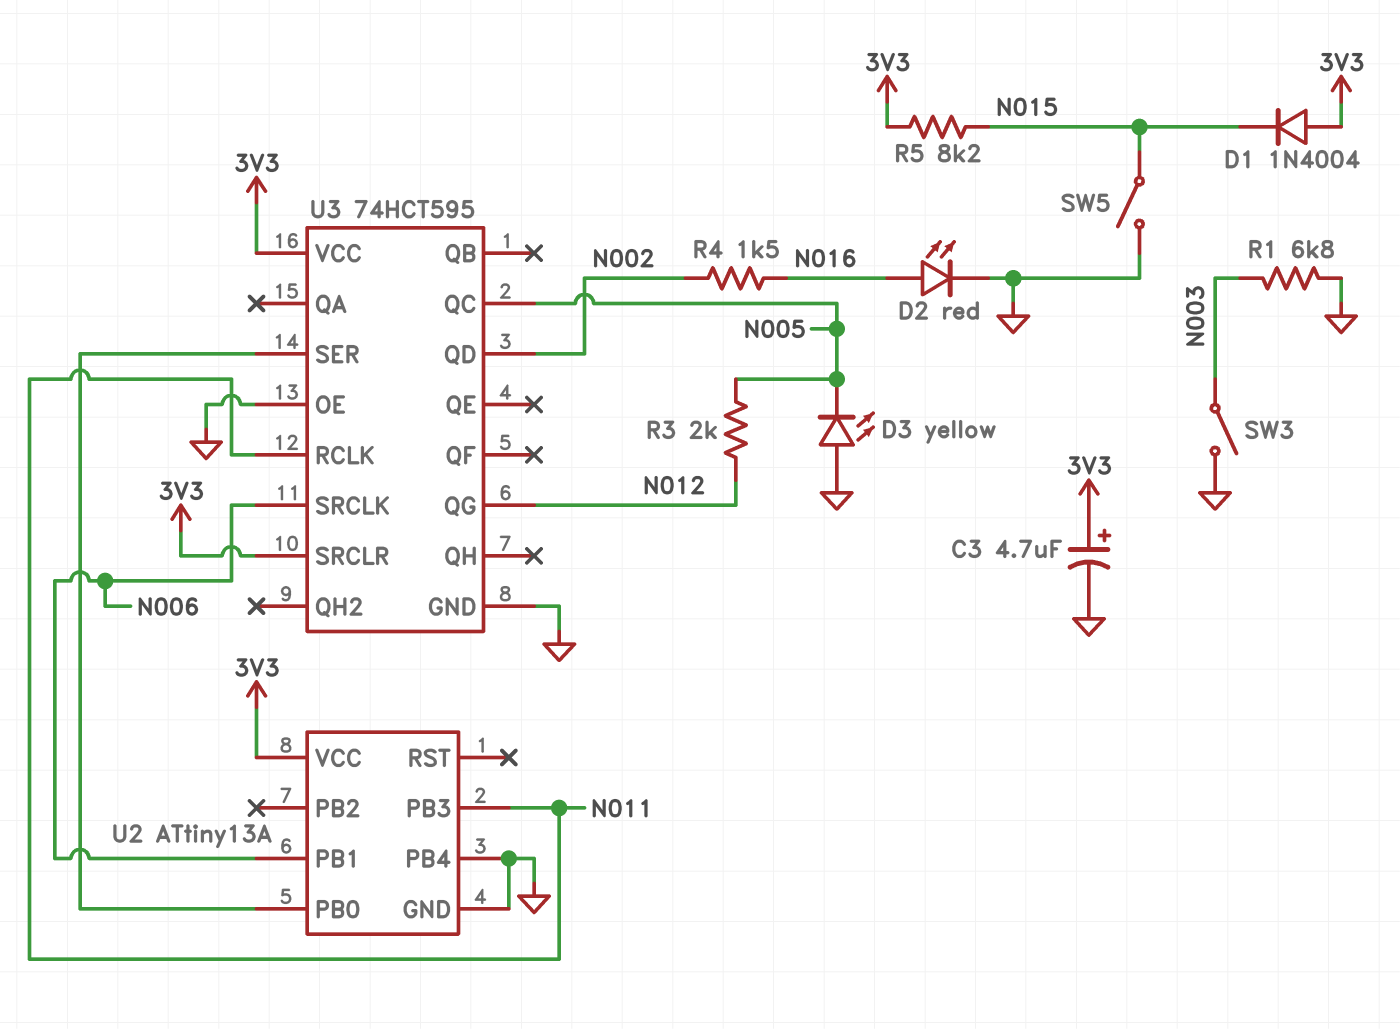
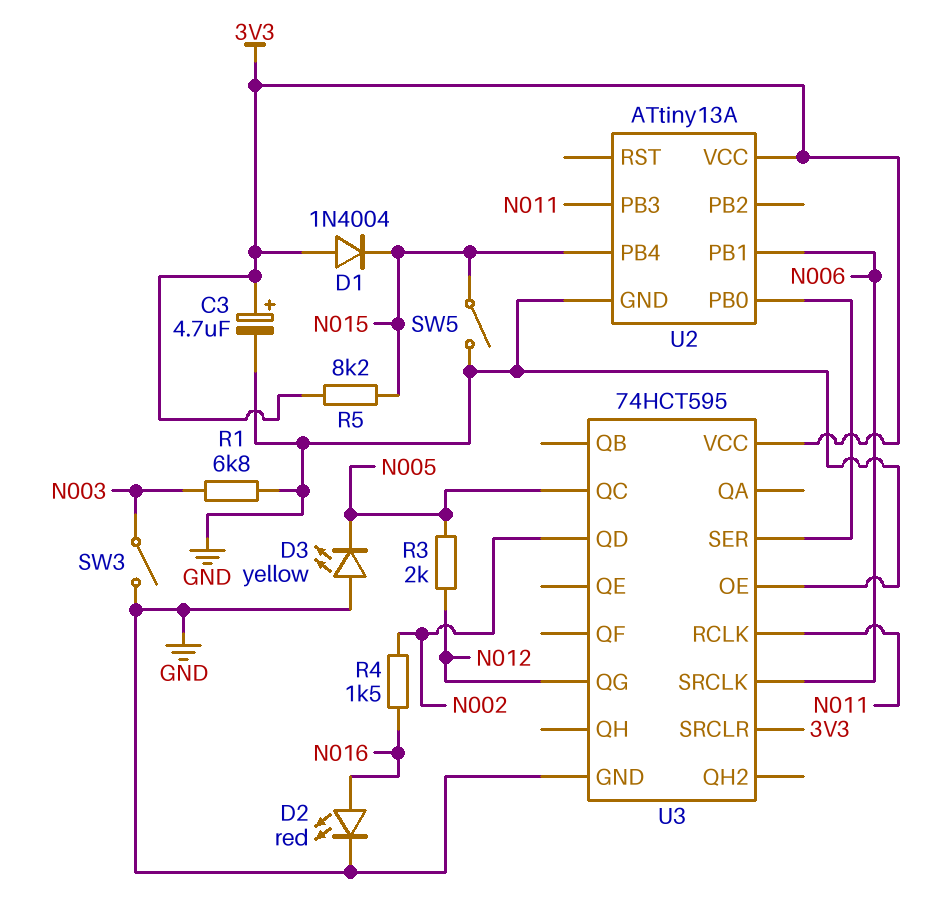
U2 pin PB4: GND -> N015

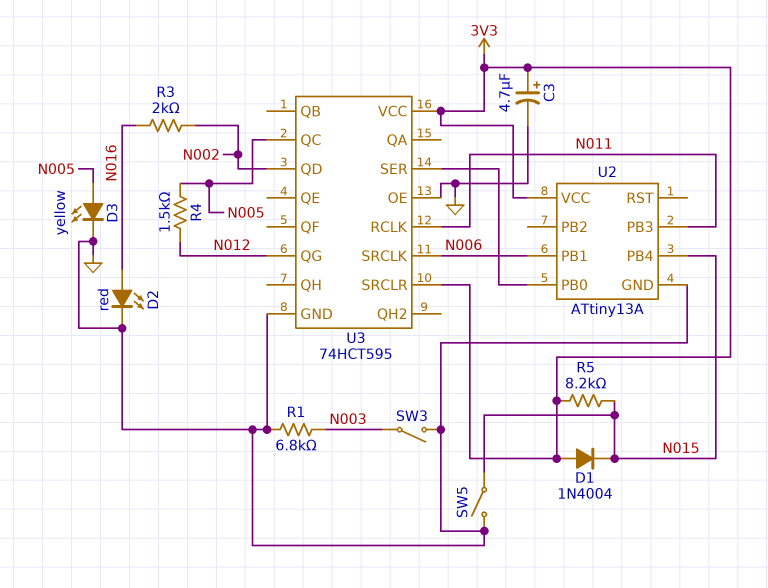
D3: LED yellow (A GND, K N005) -> LED yellow (A N005, K GND)
R3: 2k (N005, N012) -> 2k (N002, N016)
R4: 1.5k (N002, N016) -> 1.5k (N005, N012)

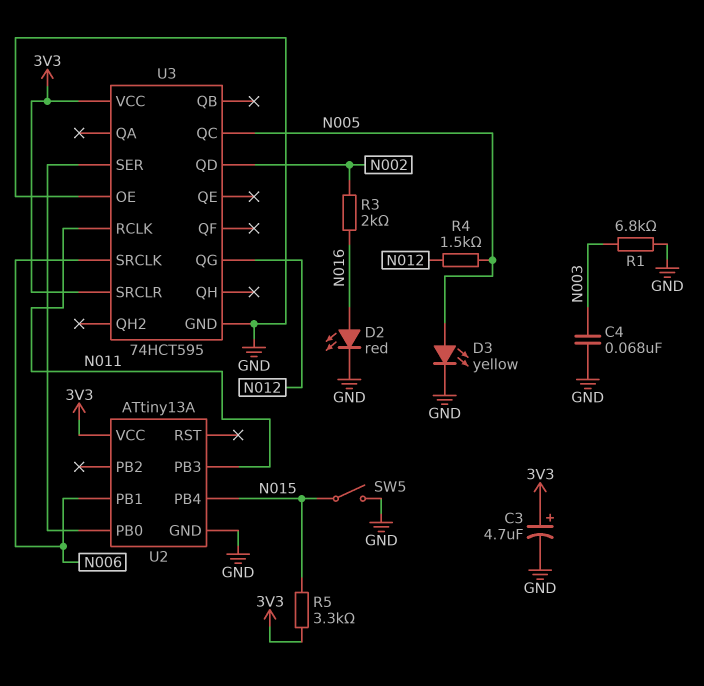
C4: none -> 68nF (GND, N003)
D1: diode 1N4004 (A 3V3, K N015) -> none
R5: 8.2k (3V3, N015) -> 3.3k (3V3, N015)
SW3: switch (GND, N003) -> none

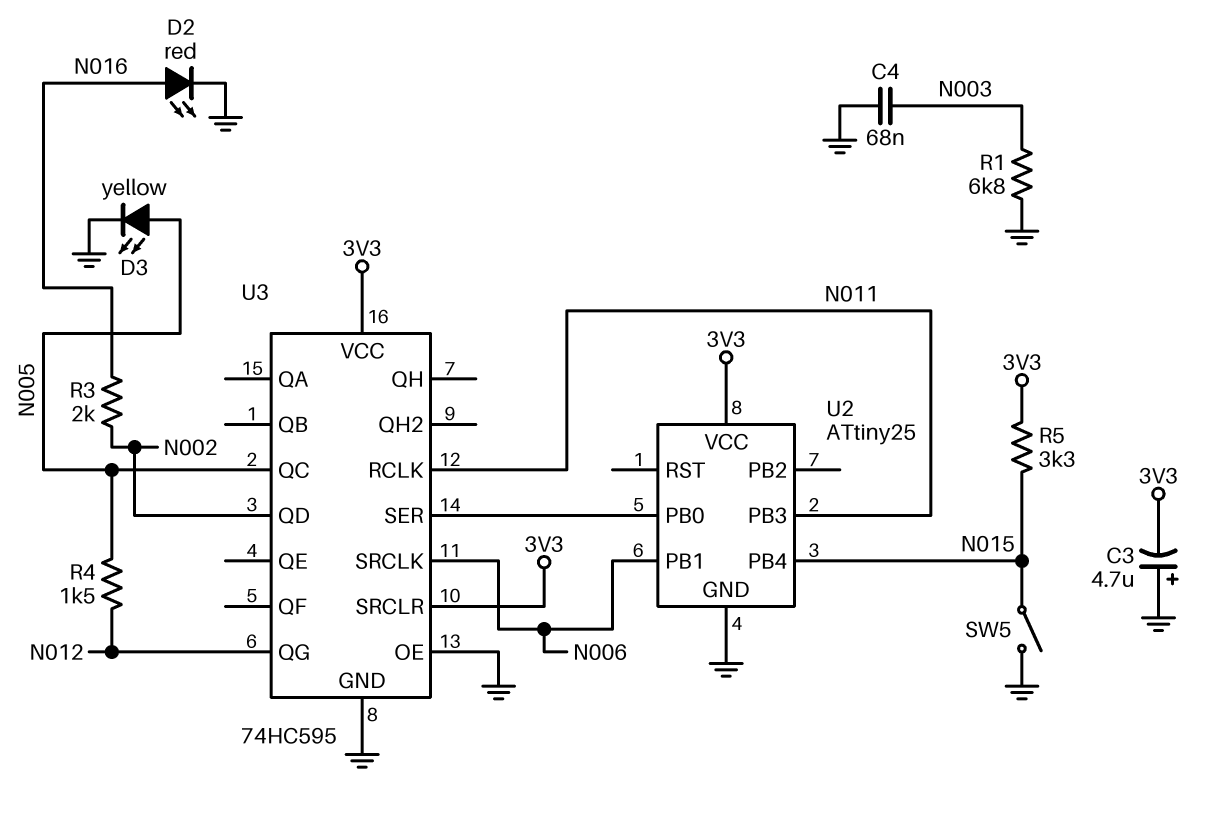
C3: 4.7uF (plus 3V3, minus GND) -> 4.7uF (plus GND, minus 3V3)
U2: ATtiny13A -> ATtiny25
U3: 74HCT595 -> 74HC595

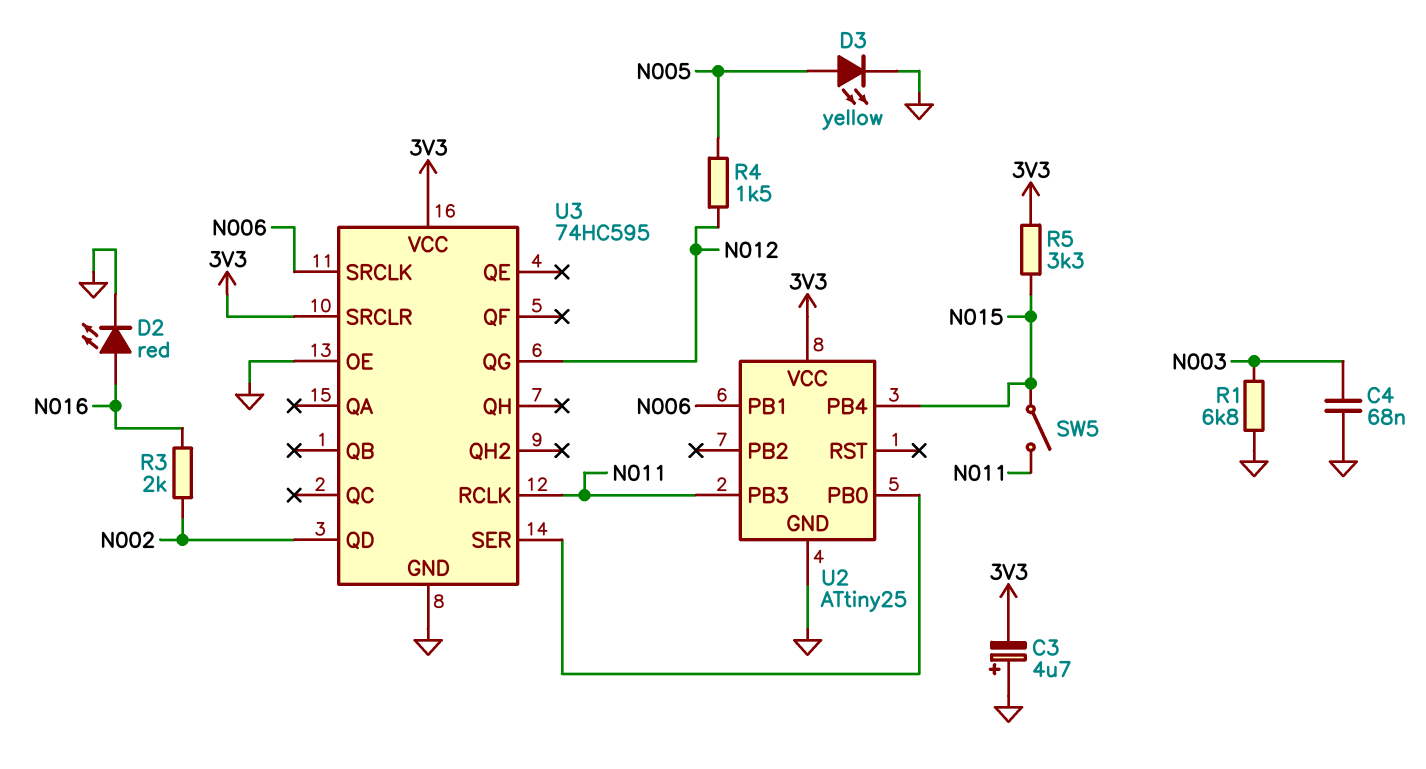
SW5: switch (GND, N015) -> switch (N011, N015)
U3 pin QC: N005 -> none

